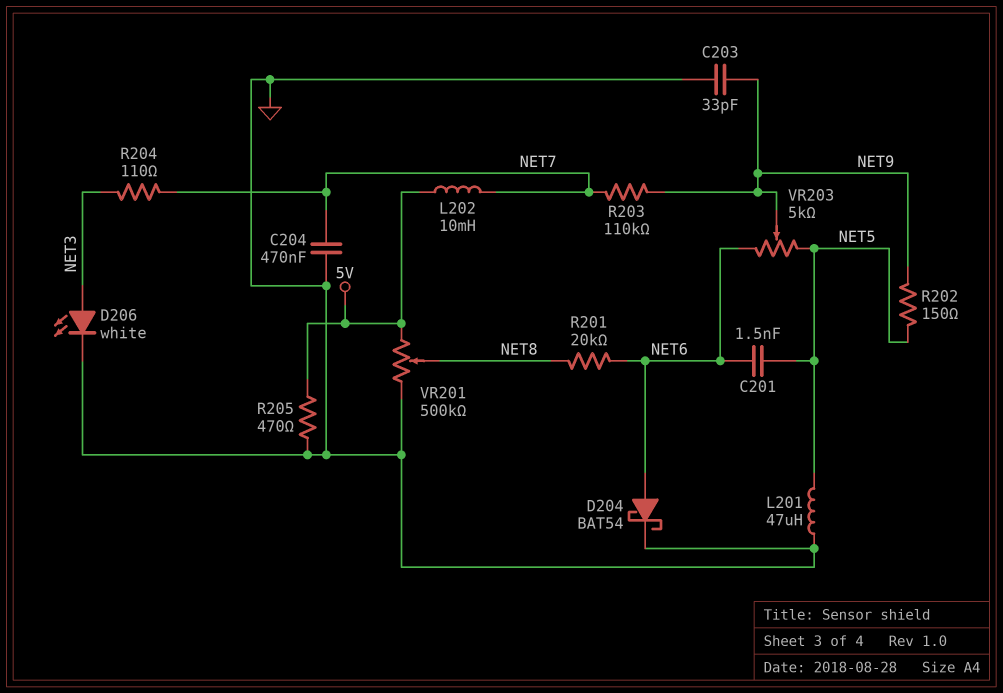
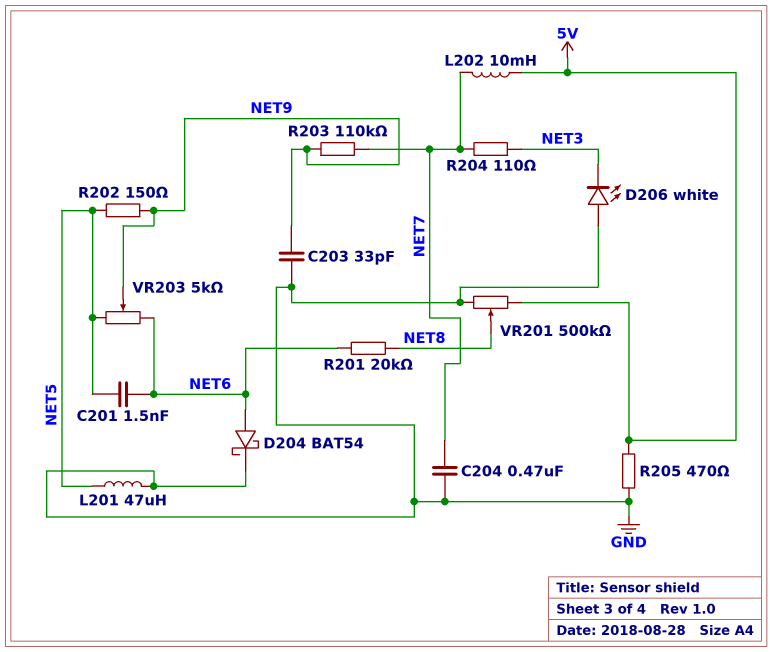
D206: LED white (A NET3, K GND) -> LED white (A GND, K NET3)

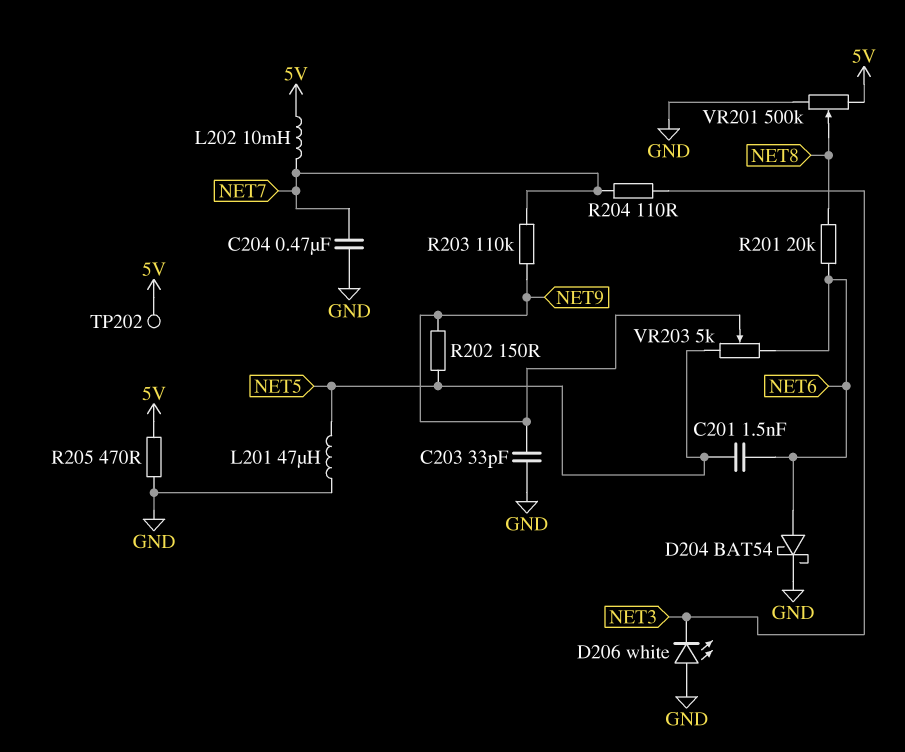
TP202: none -> test point (5V)

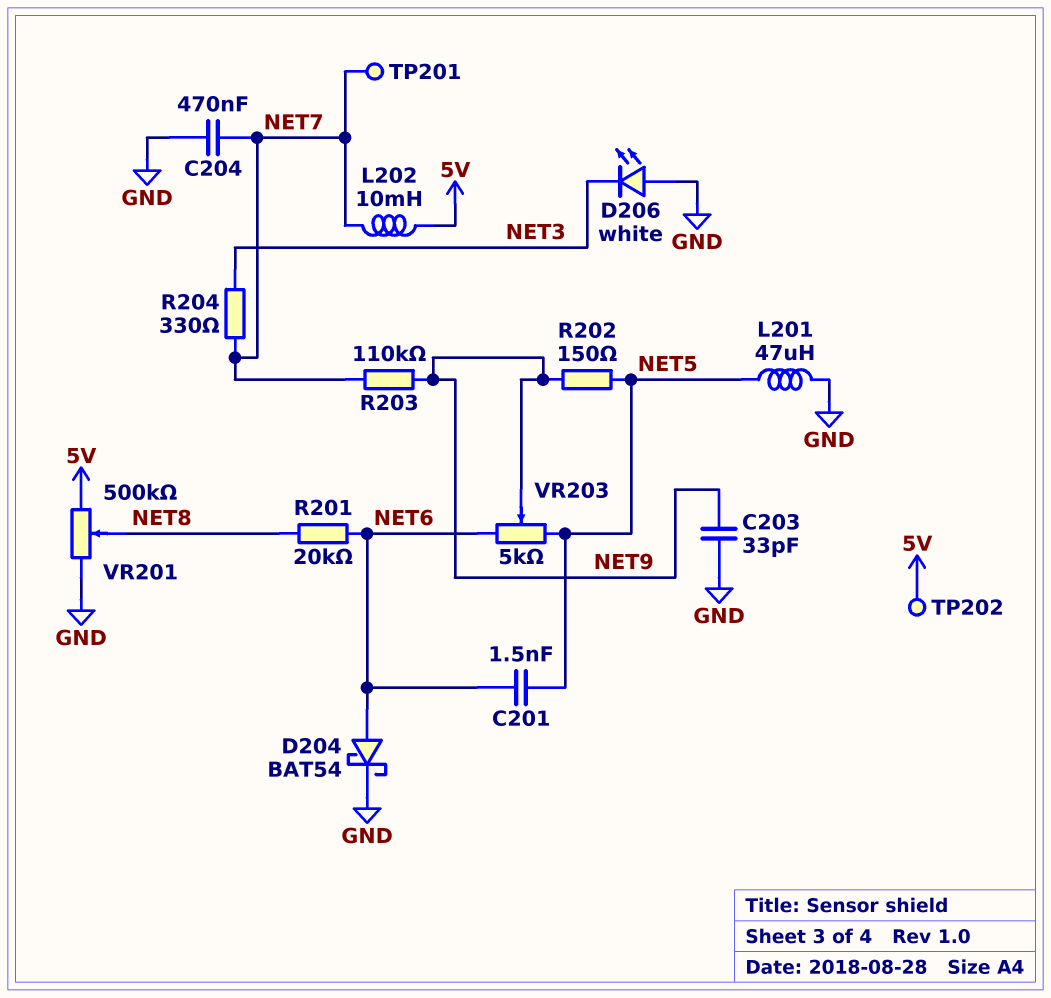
R204: 110 (NET3, NET7) -> 330 (NET3, NET7)
R205: 470 (5V, GND) -> none
TP201: none -> test point (NET7)

